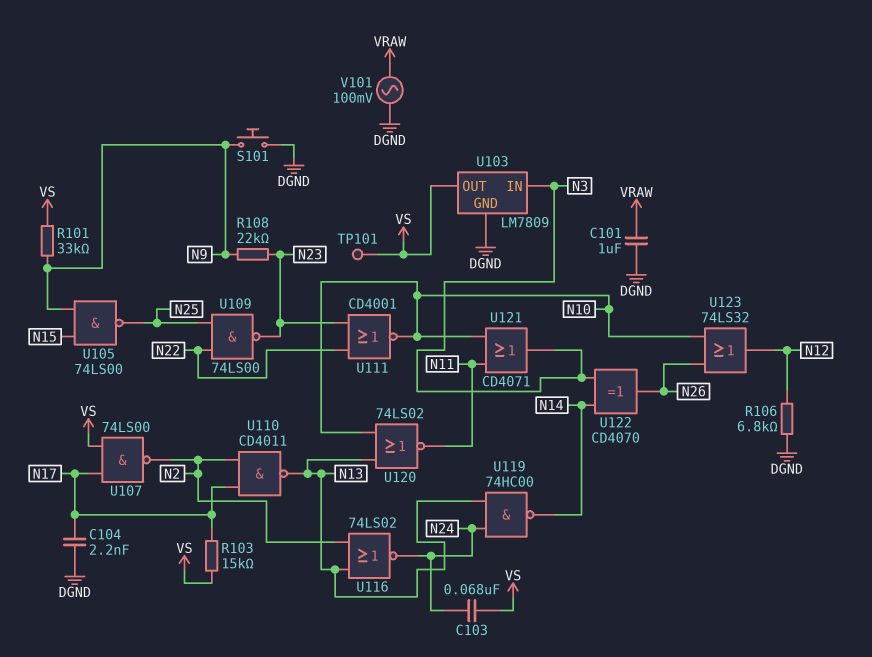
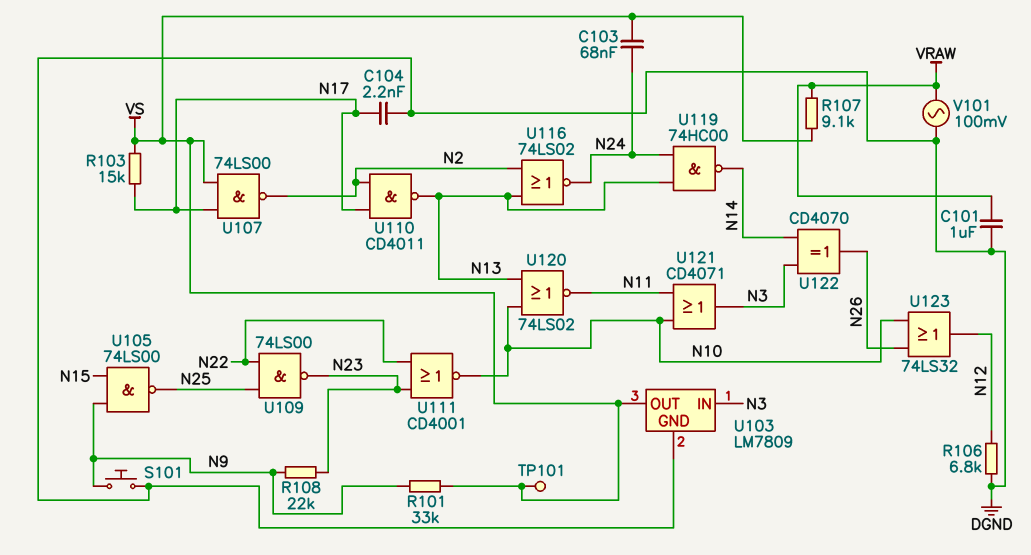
R107: none -> 9.1k (VRAW, VS)

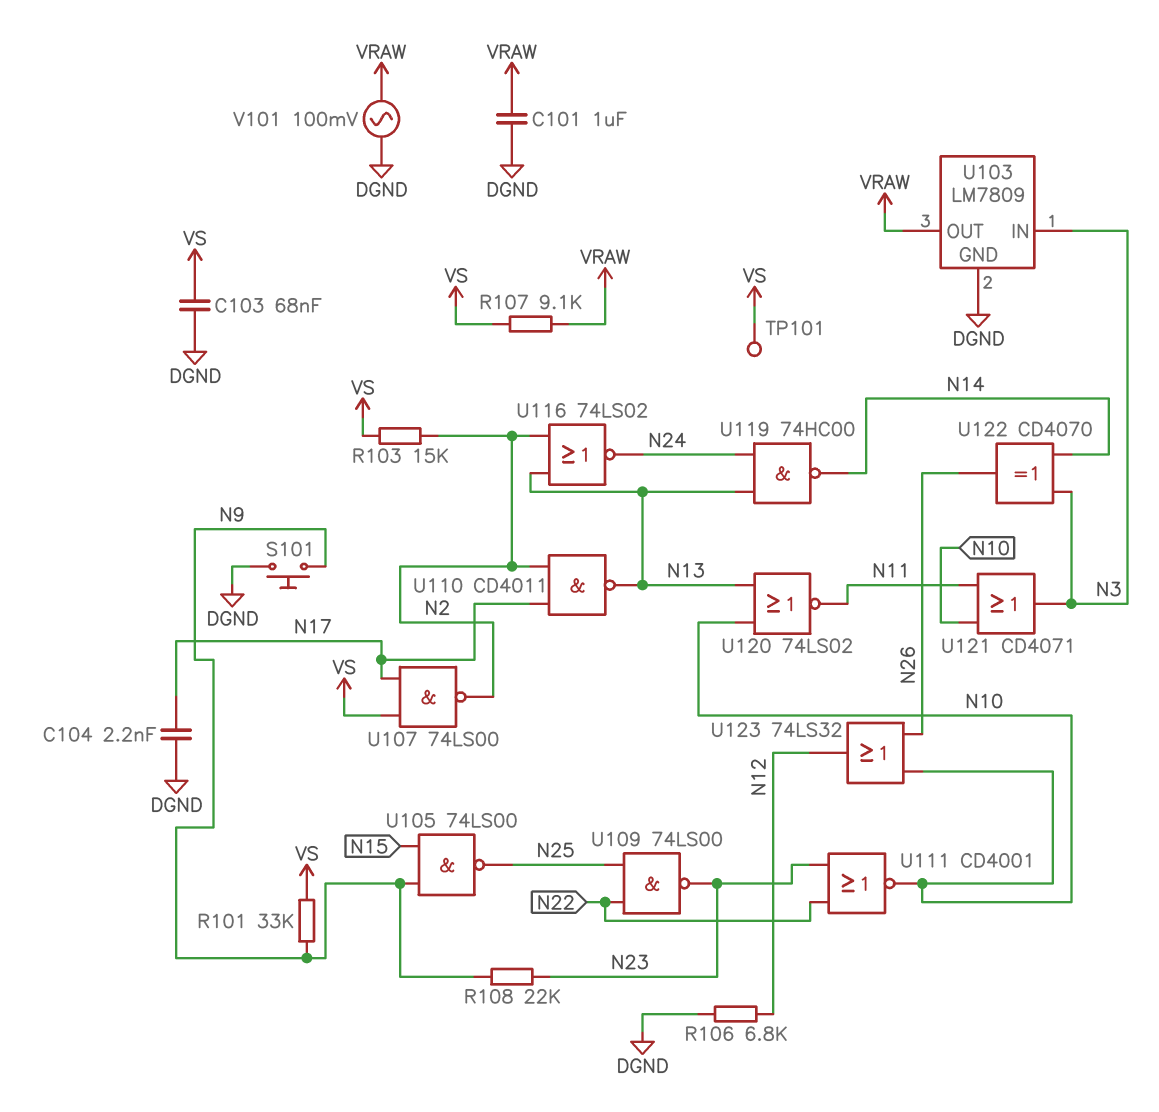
C103: 68nF (N24, VS) -> 68nF (DGND, VS)
R103: 15k (N17, VS) -> 15k (N2, VS)
U103 pin OUT: VS -> VRAW

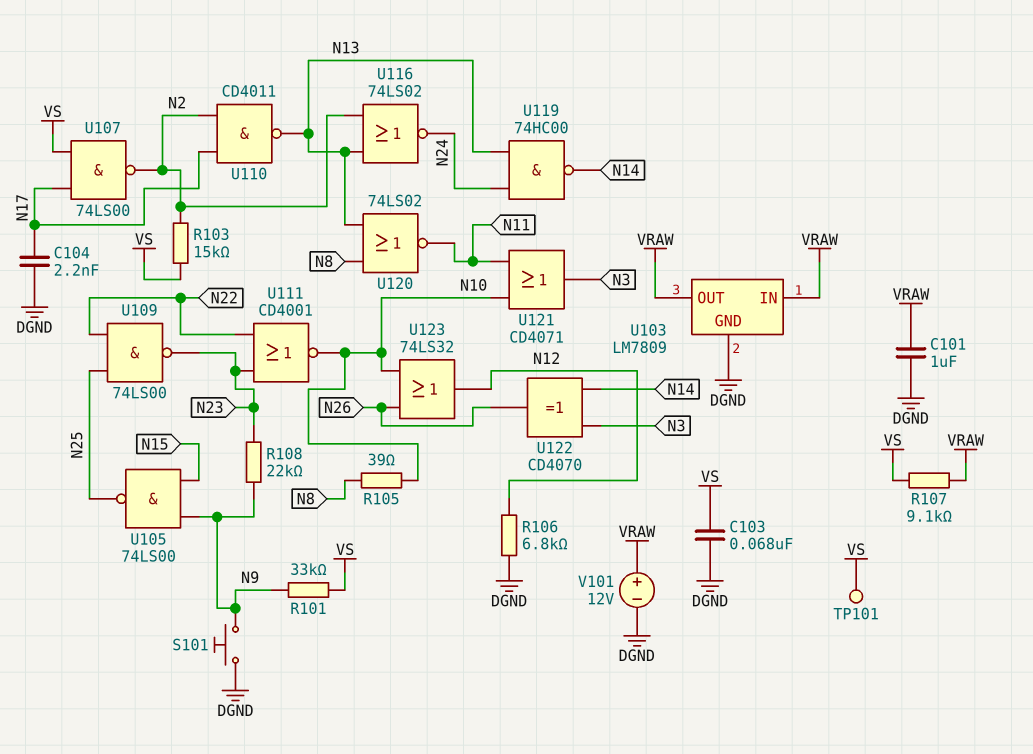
R105: none -> 39 (N8, N10)
U103 pin IN: N3 -> VRAW
U120: NOR 74LS02 (in N10, in N13, out N11) -> NOR 74LS02 (in N8, in N13, out N11)
V101: AC 100mV (DGND, VRAW) -> 12V (plus VRAW, minus DGND)

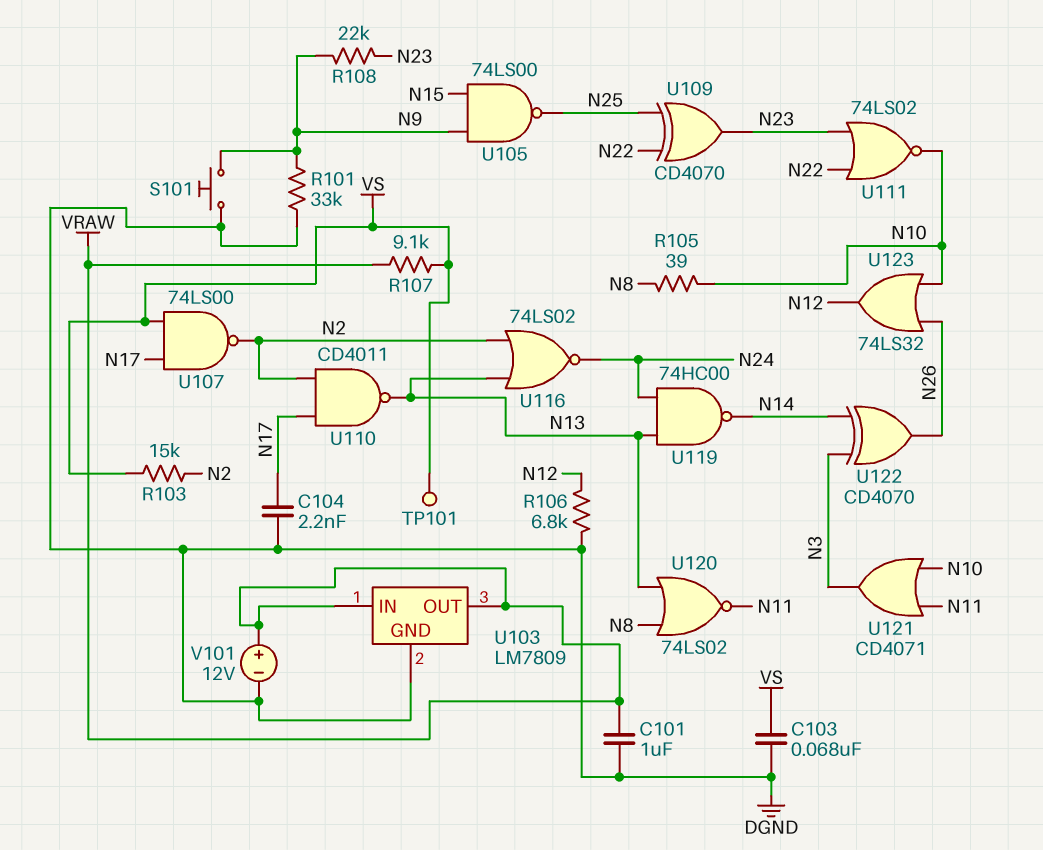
R101: 33k (N9, VS) -> 33k (DGND, N9)
U109: NAND 74LS00 (in N22, in N25, out N23) -> XOR CD4070 (in N22, in N25, out N23)
U111: NOR CD4001 (in N22, in N23, out N10) -> NOR 74LS02 (in N22, in N23, out N10)

